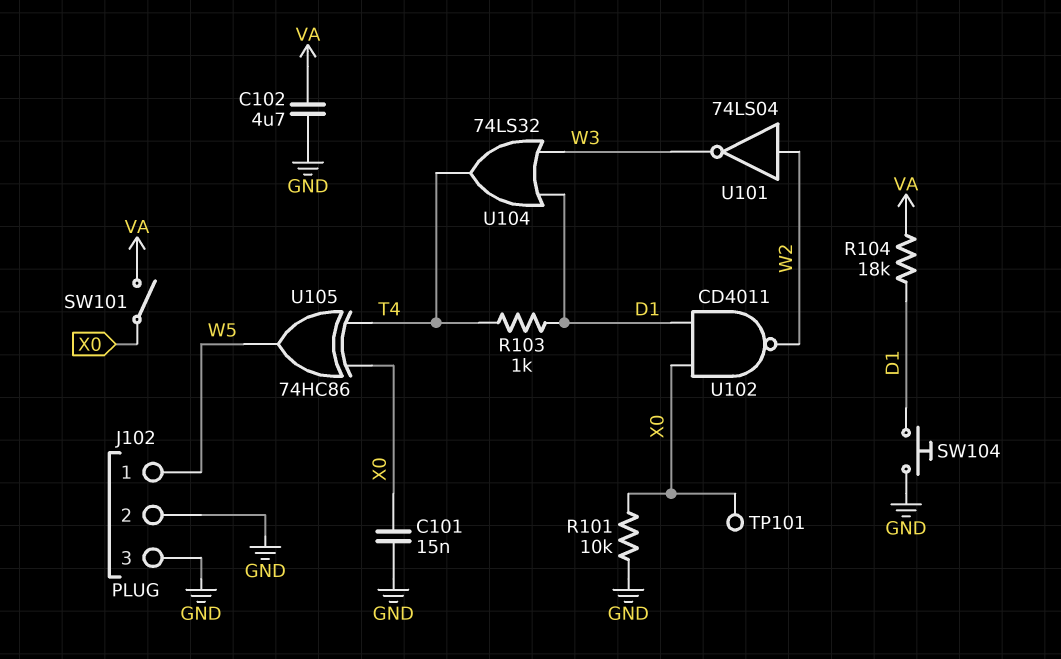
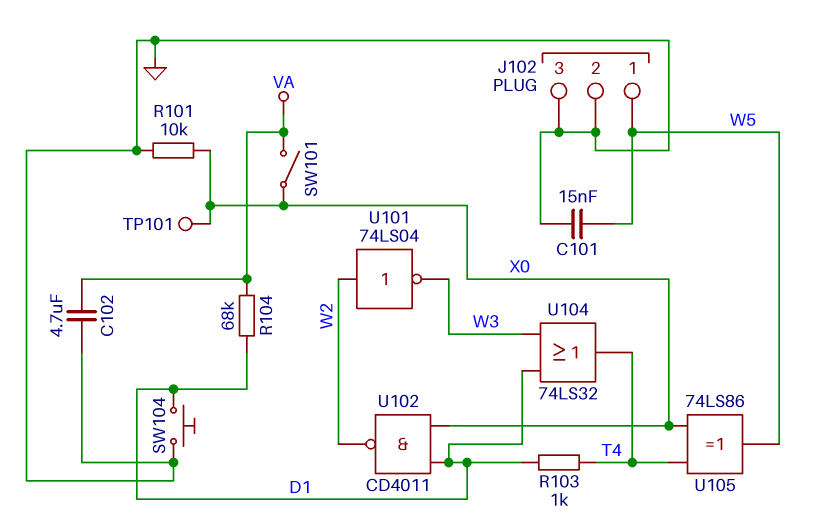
C101: 15nF (GND, X0) -> 15nF (GND, W5)
R104: 18k (D1, VA) -> 68k (D1, VA)
U105: XOR 74HC86 (in T4, in X0, out W5) -> XOR 74LS86 (in T4, in X0, out W5)

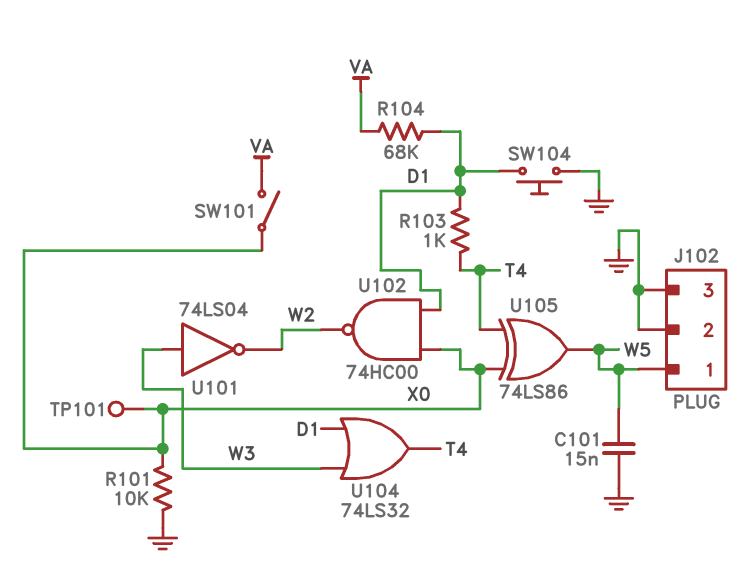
C102: 4.7uF (GND, VA) -> none
U101: NOT 74LS04 (in W2, out W3) -> NOT 74LS04 (in W3, out W2)
U102: NAND CD4011 (in D1, in X0, out W2) -> NAND 74HC00 (in D1, in X0, out W2)

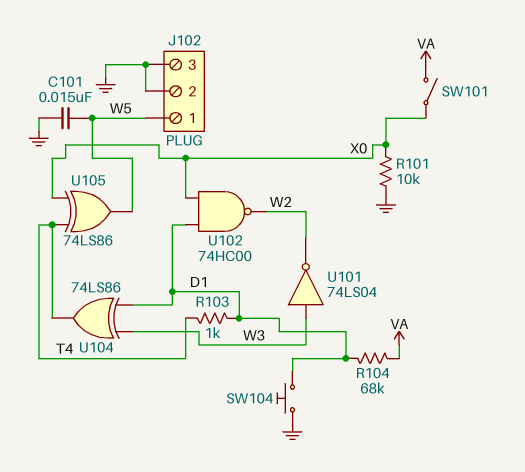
TP101: test point (X0) -> none
U104: OR 74LS32 (in D1, in W3, out T4) -> XOR 74LS86 (in D1, in W3, out T4)

